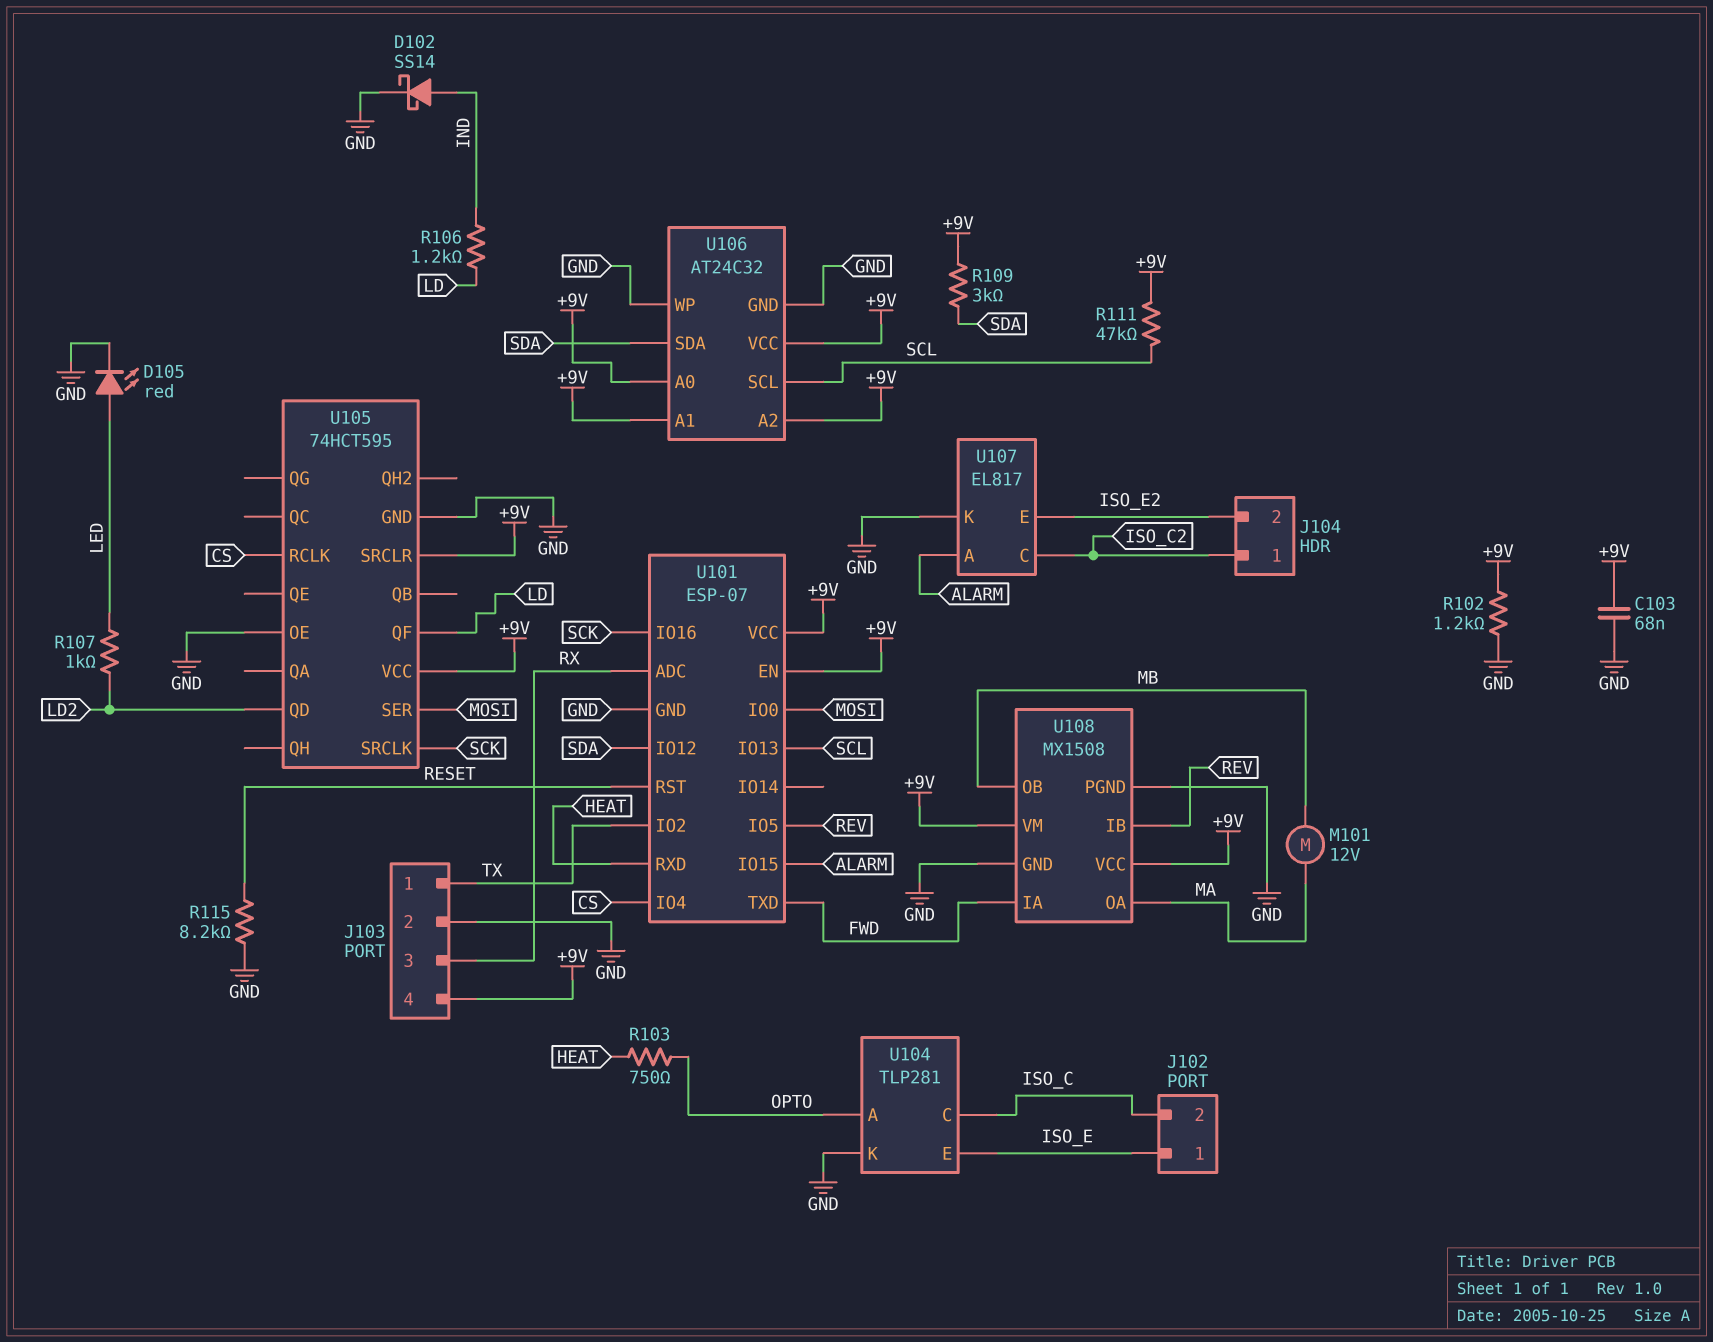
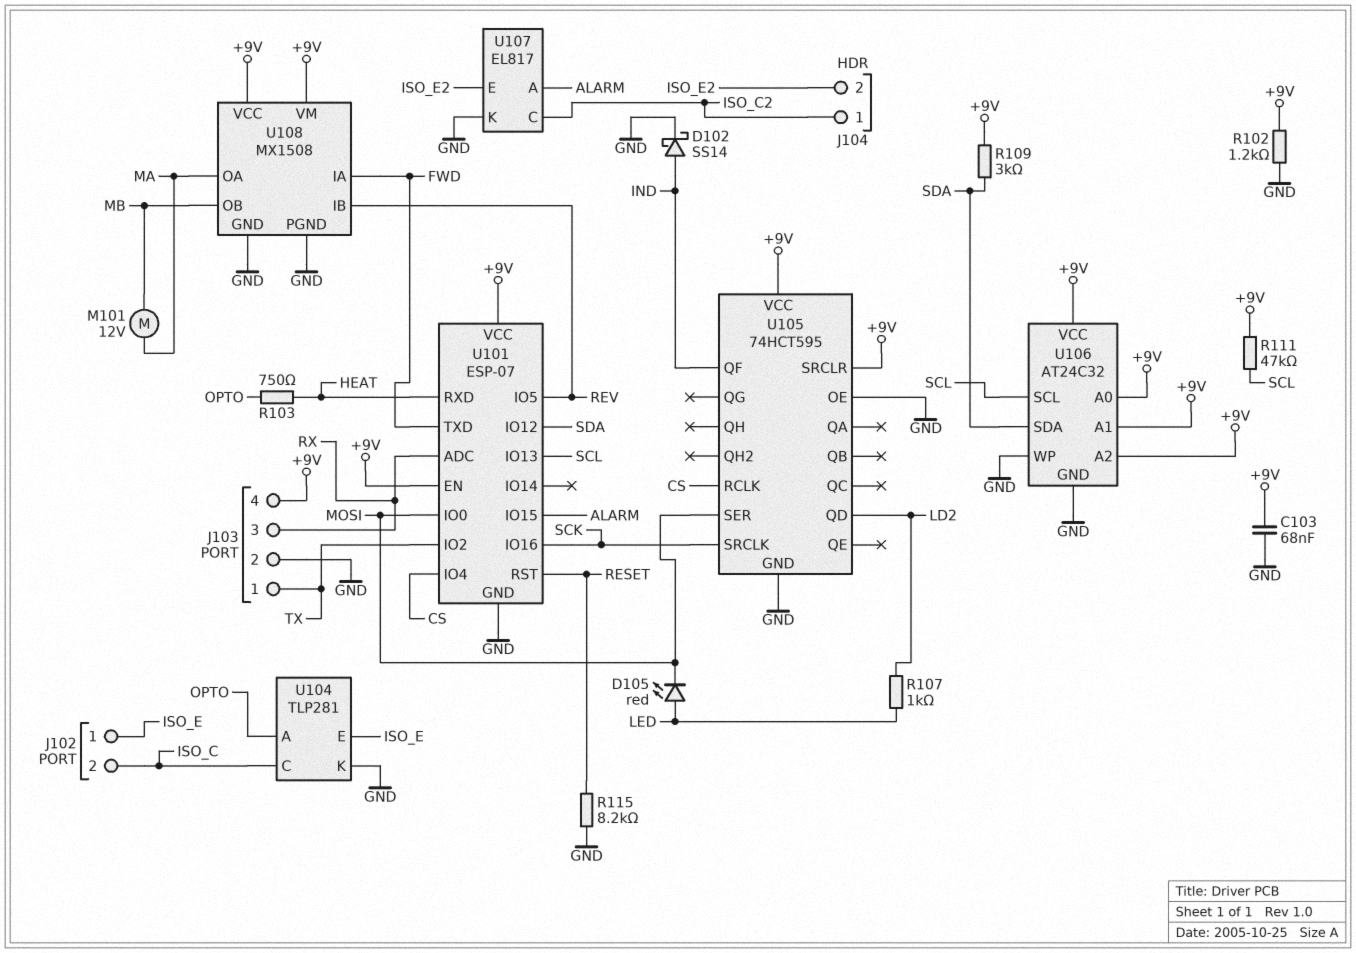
D105: LED red (A LED, K GND) -> LED red (A LED, K MOSI)
R106: 1.2k (IND, LD) -> none
U105 pin QF: LD -> IND

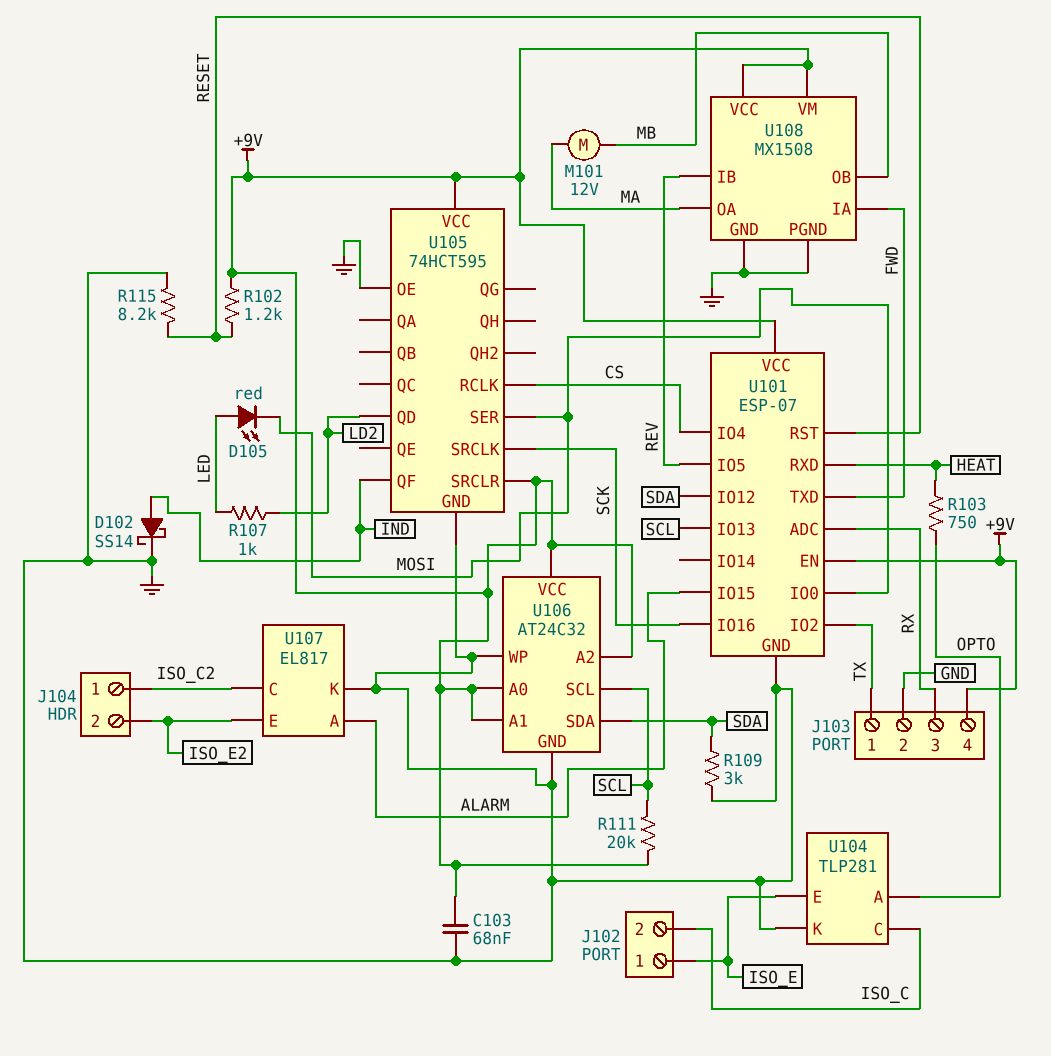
R102: 1.2k (+9V, GND) -> 1.2k (+9V, RESET)
R109: 3k (+9V, SDA) -> 3k (GND, SDA)
R111: 47k (+9V, SCL) -> 20k (+9V, SCL)

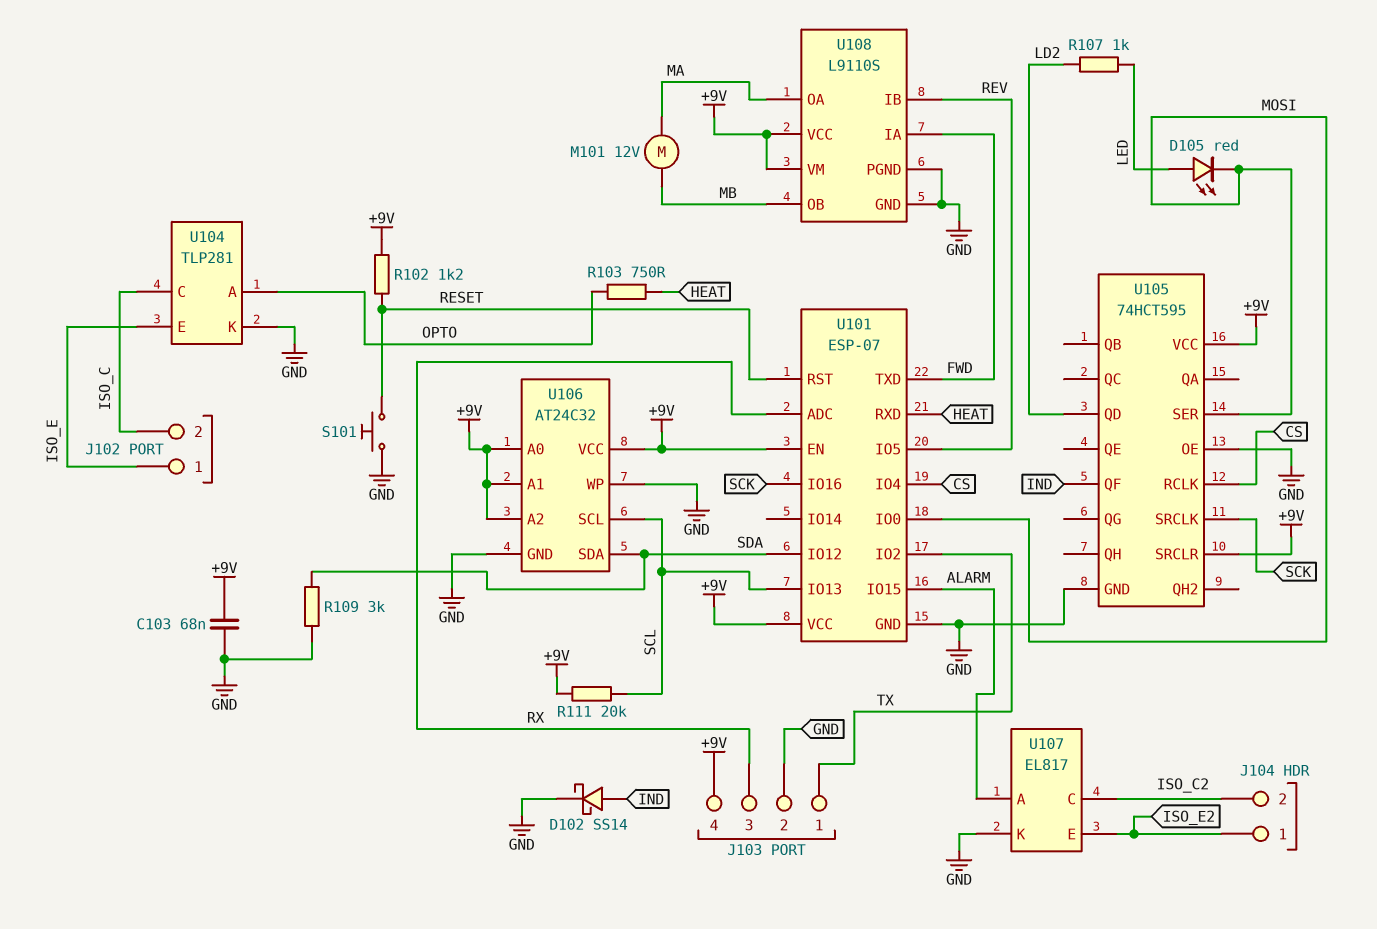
J104 pin 1: ISO_C2 -> ISO_E2
J104 pin 2: ISO_E2 -> ISO_C2
R115: 8.2k (GND, RESET) -> none
S101: none -> button (GND, RESET)
U108: MX1508 -> L9110S

